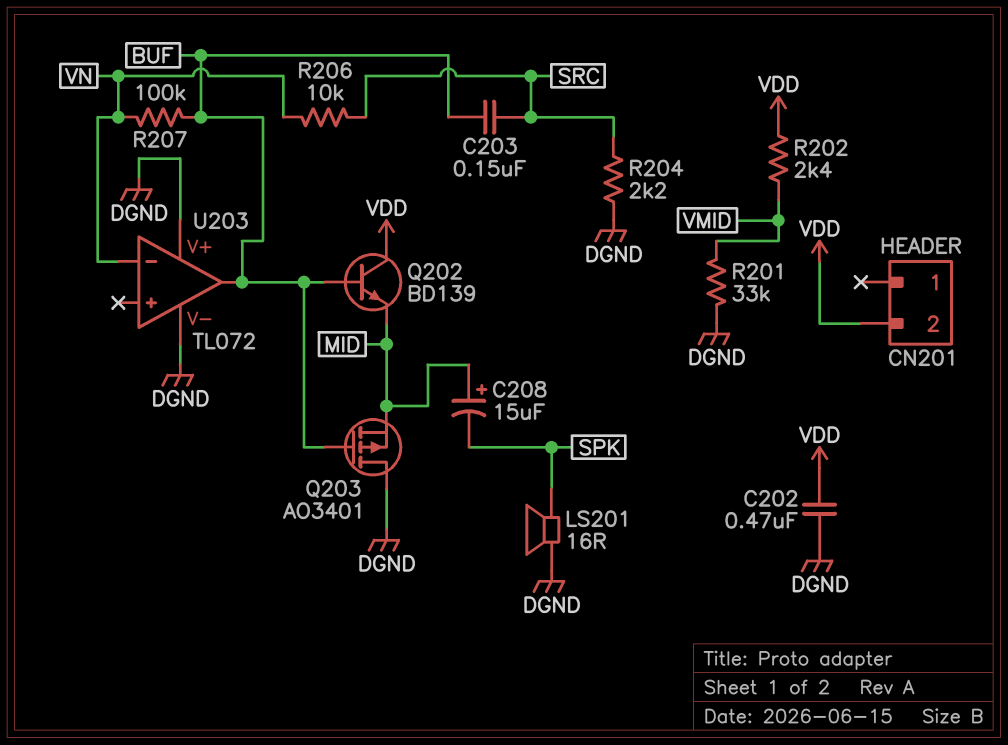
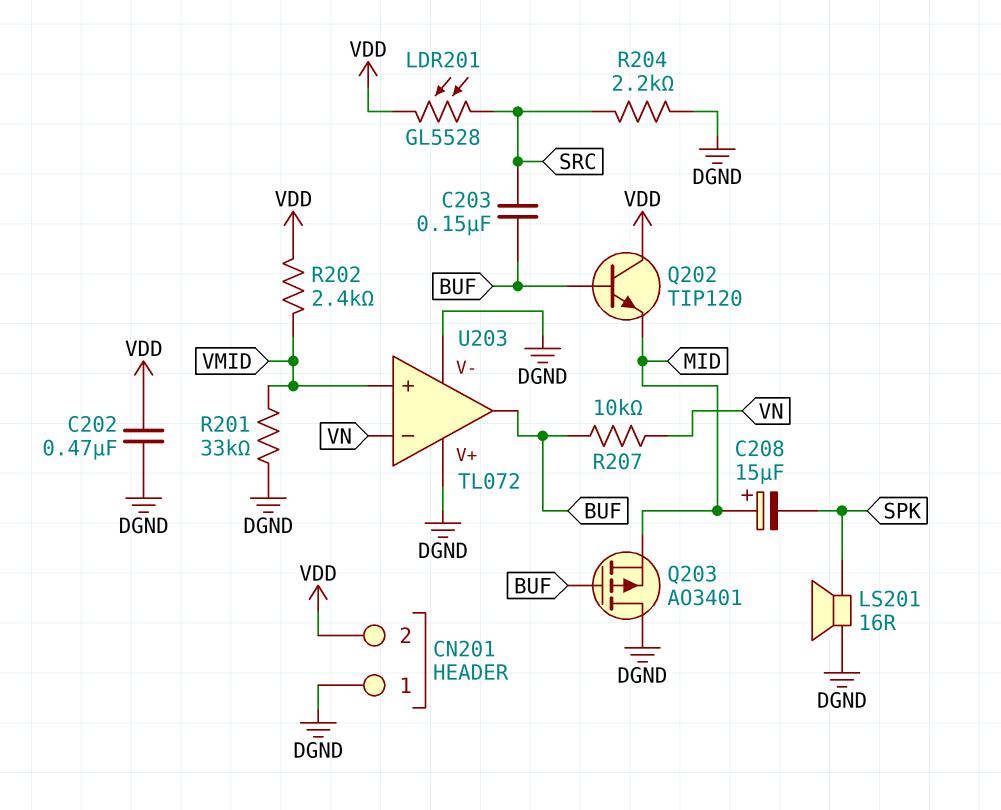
CN201 pin 1: none -> DGND
LDR201: none -> GL5528 (SRC, VDD)
Q202: NPN BD139 (B BUF, C VDD, E MID) -> NPN TIP120 (B BUF, C VDD, E MID)
R206: 10k (SRC, VN) -> none
R207: 100k (BUF, VN) -> 10k (BUF, VN)
U203 pin in+: none -> VMID

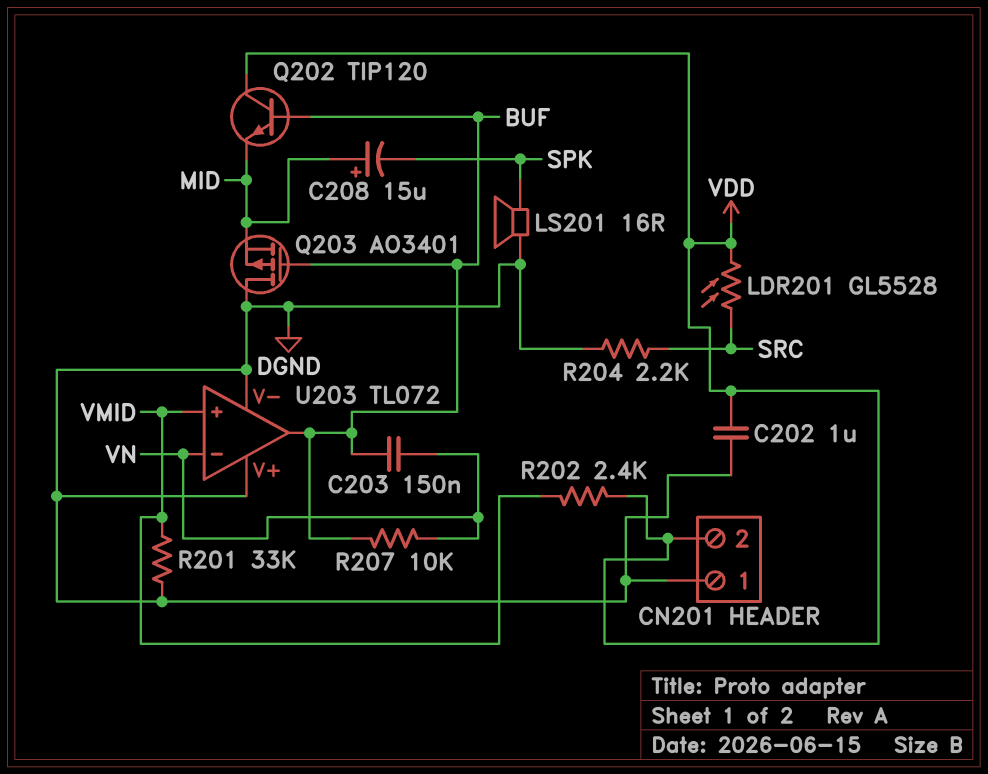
C202: 470nF (DGND, VDD) -> 1uF (DGND, VDD)
C203: 150nF (BUF, SRC) -> 150nF (BUF, VN)

